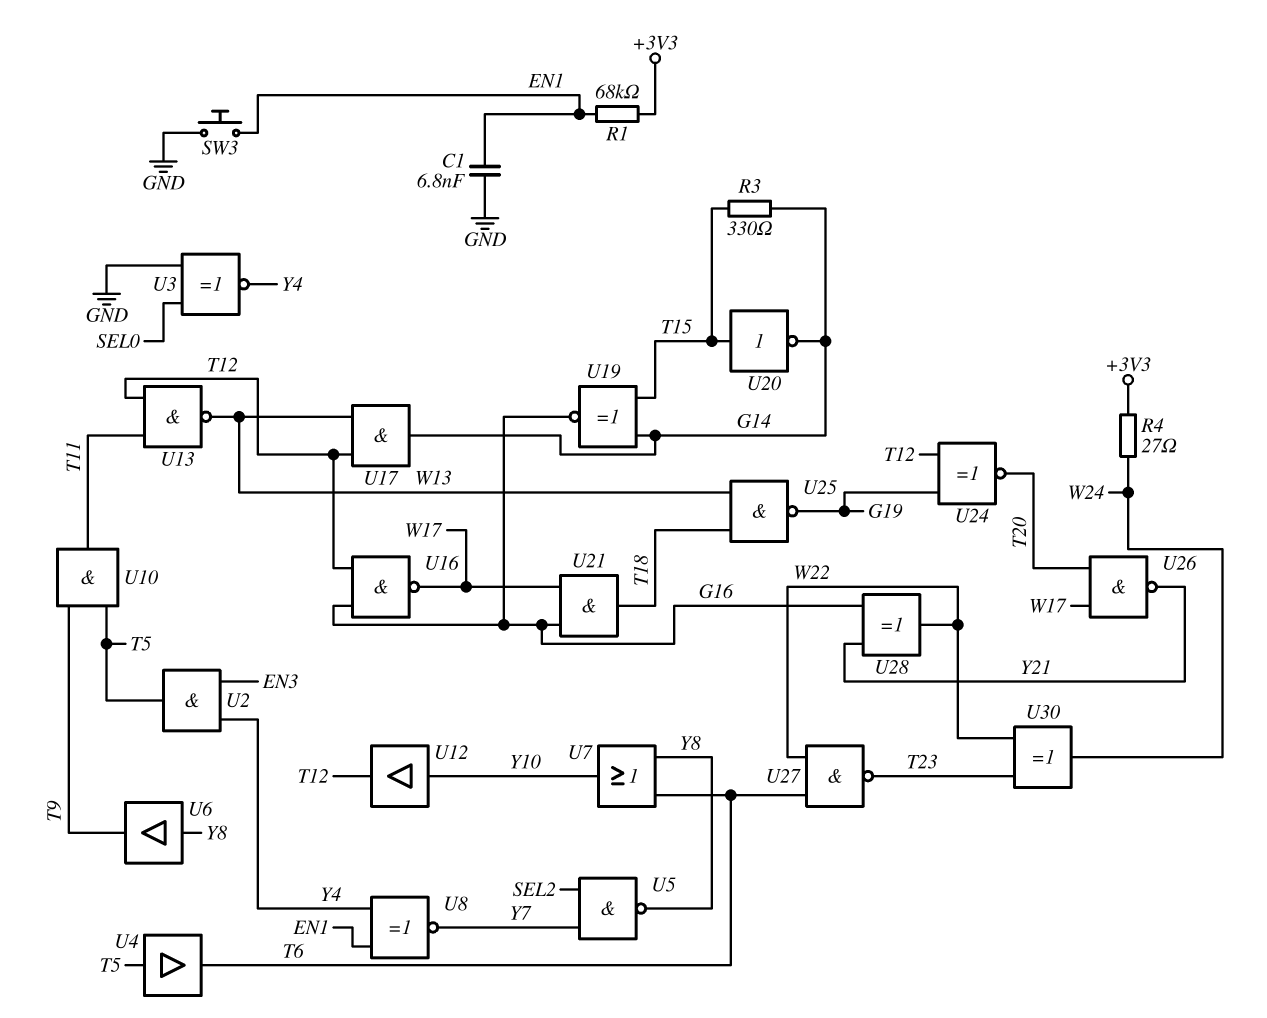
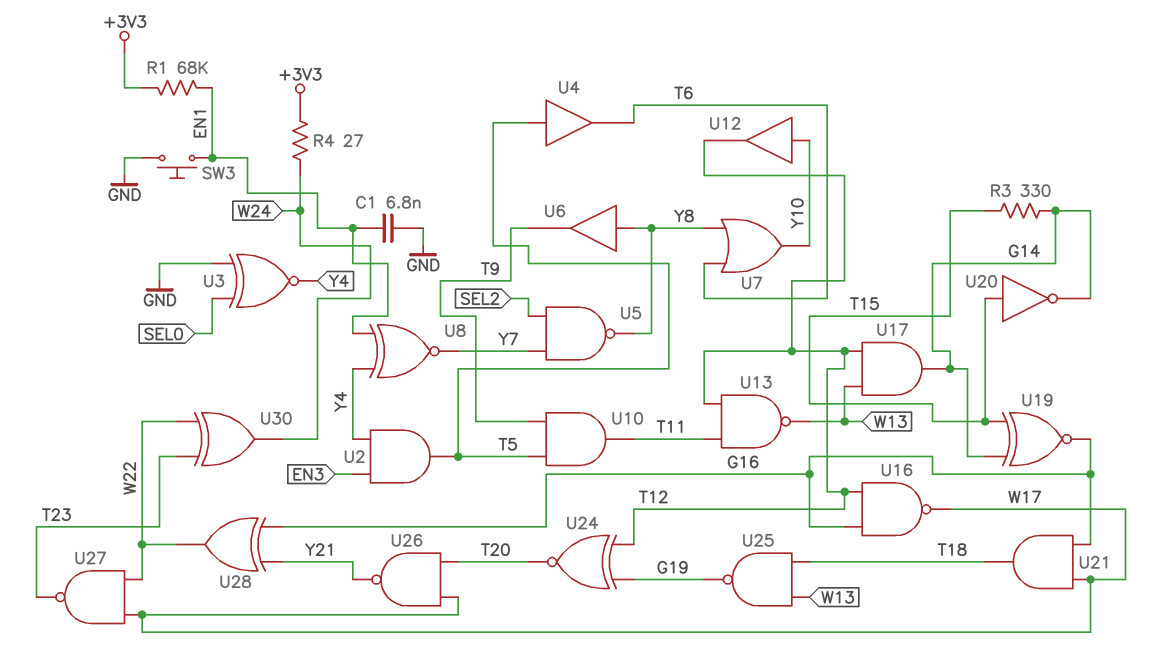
U27: NAND (in T6, in W22, out T23) -> NAND (in W17, in W22, out T23)

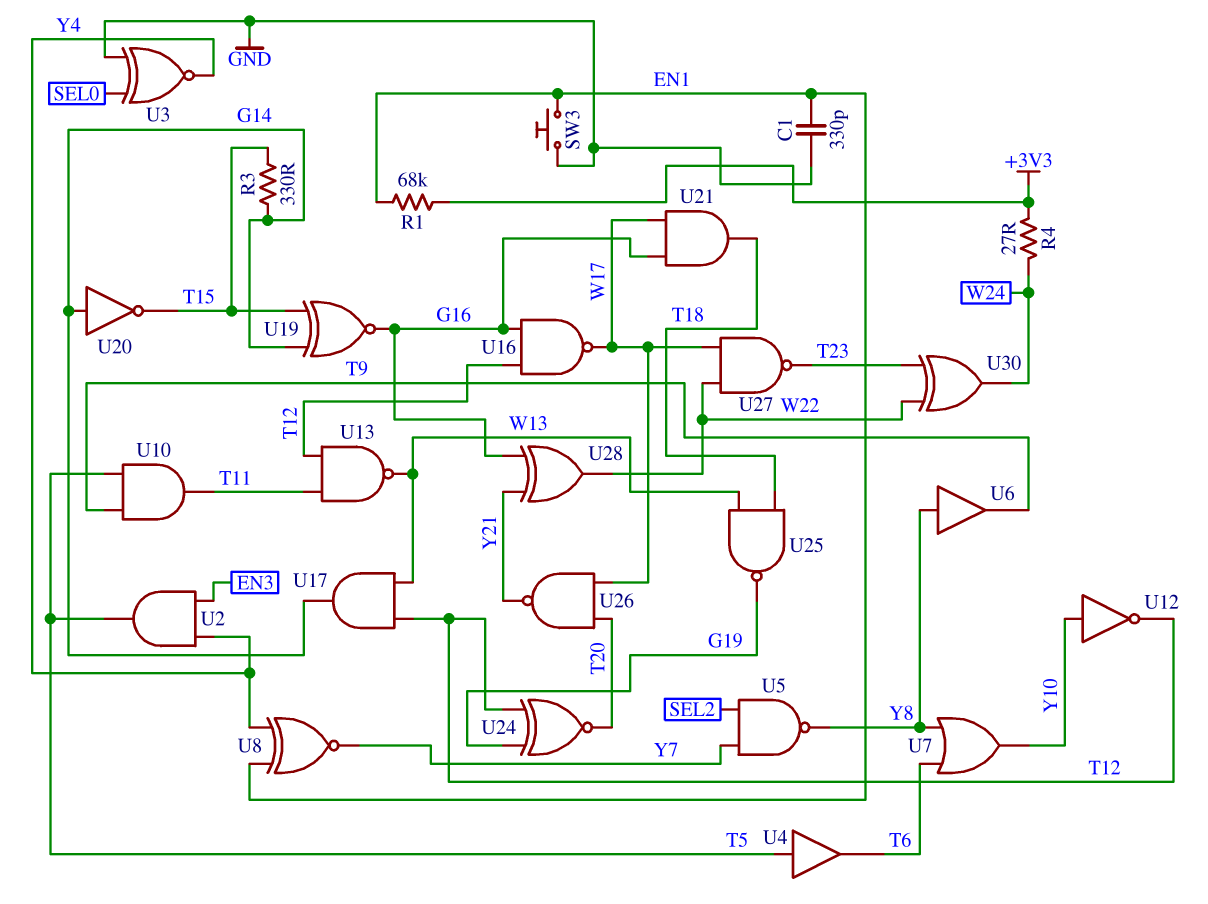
C1: 6.8nF (EN1, GND) -> 330pF (EN1, GND)
U12: buffer (in Y10, out T12) -> NOT (in Y10, out T12)
U20: NOT (in T15, out G14) -> NOT (in G14, out T15)

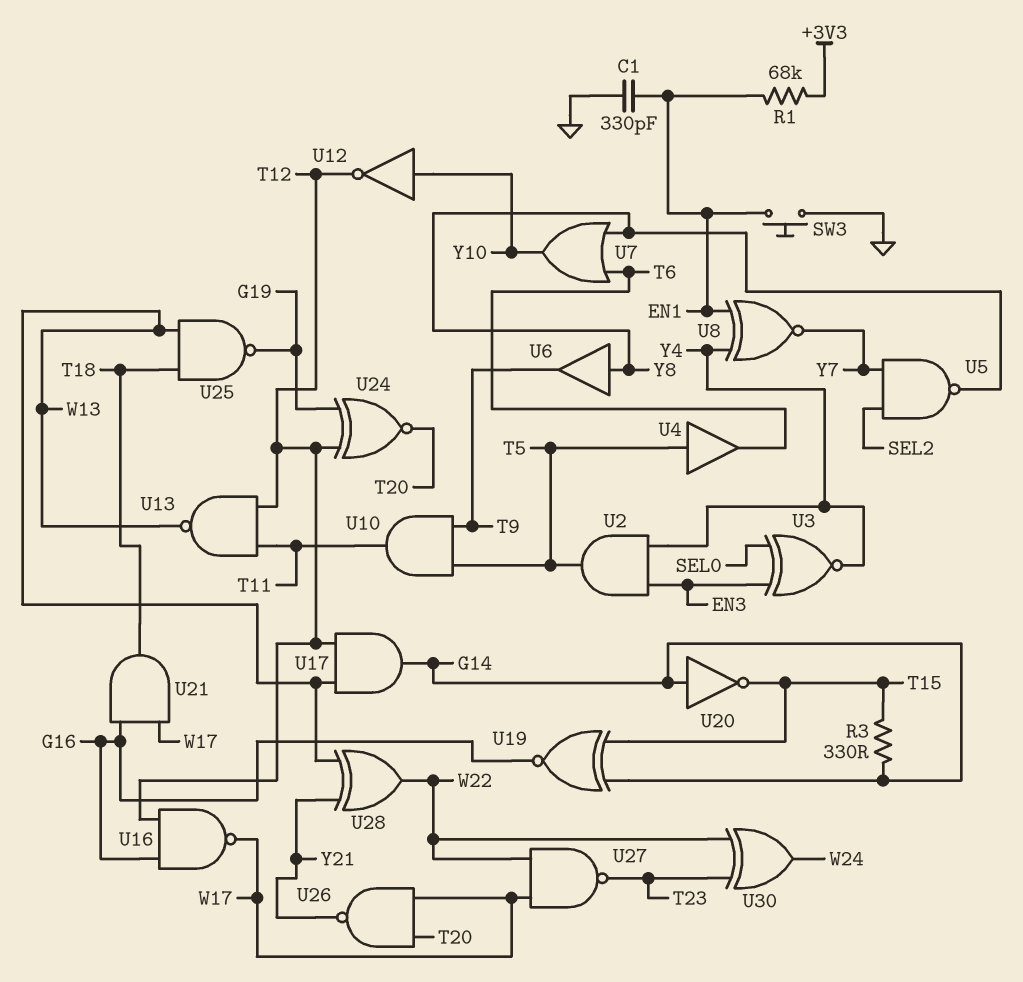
R4: 27 (+3V3, W24) -> none
U3: XNOR (in GND, in SEL0, out Y4) -> XNOR (in EN3, in SEL0, out Y4)
U28: XOR (in G16, in Y21, out W22) -> XOR (in W13, in Y21, out W22)

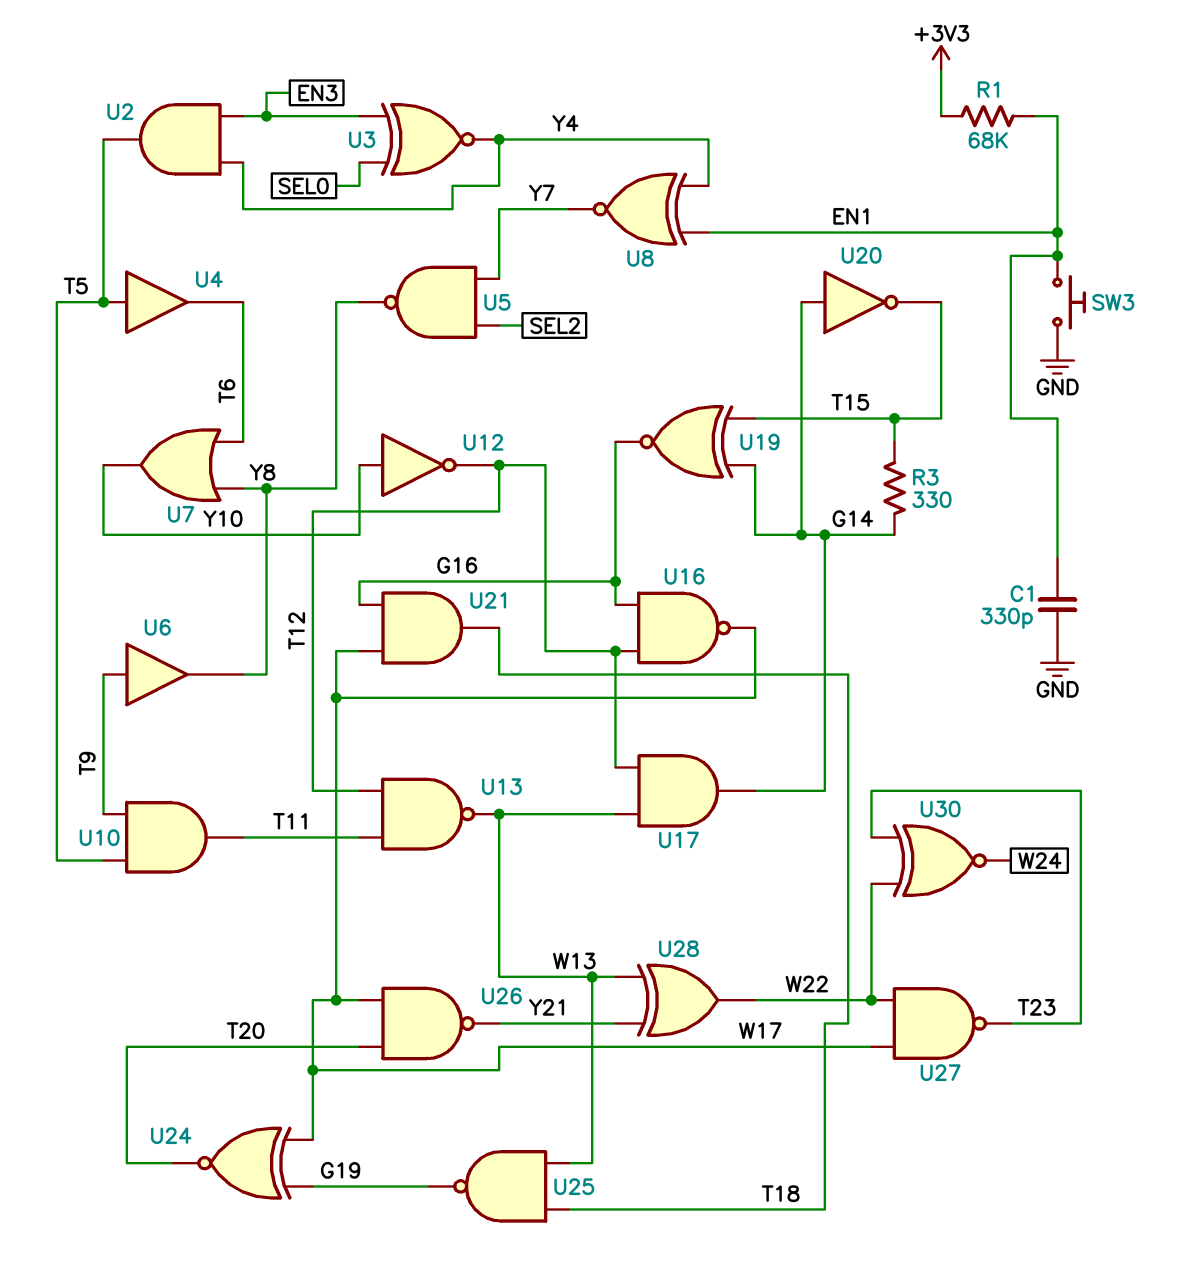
U6: buffer (in Y8, out T9) -> buffer (in T9, out Y8)
U24: XNOR (in G19, in T12, out T20) -> XNOR (in G19, in W17, out T20)
U30: XOR (in T23, in W22, out W24) -> XNOR (in T23, in W22, out W24)

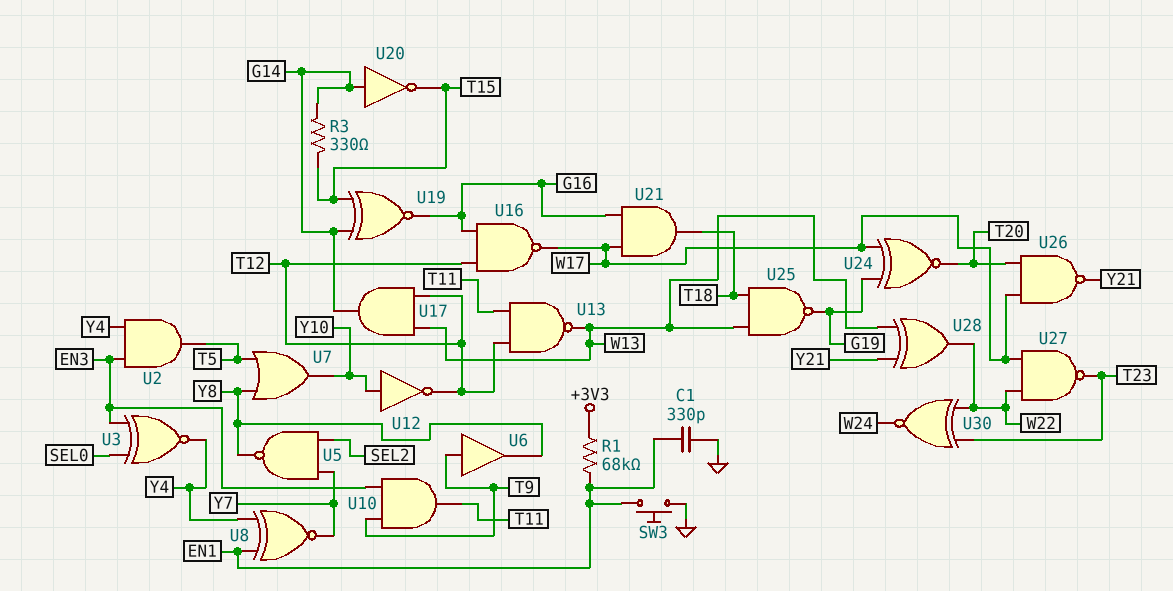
U4: buffer (in T5, out T6) -> none
U7: OR (in T6, in Y8, out Y10) -> OR (in T5, in Y8, out Y10)
U10: AND (in T5, in T9, out T11) -> AND (in EN3, in T9, out T11)

